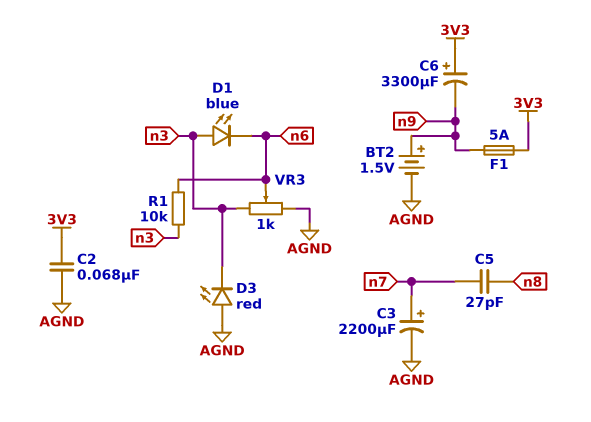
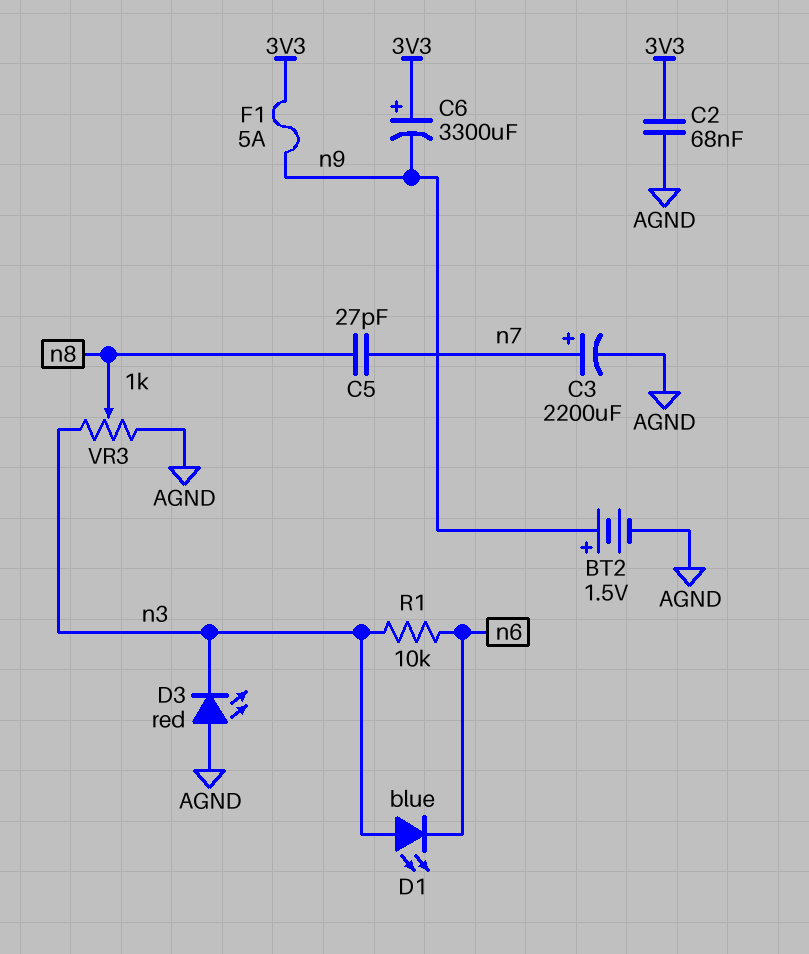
VR3: 1k (AGND, n3, wiper n6) -> 1k (AGND, n3, wiper n8)

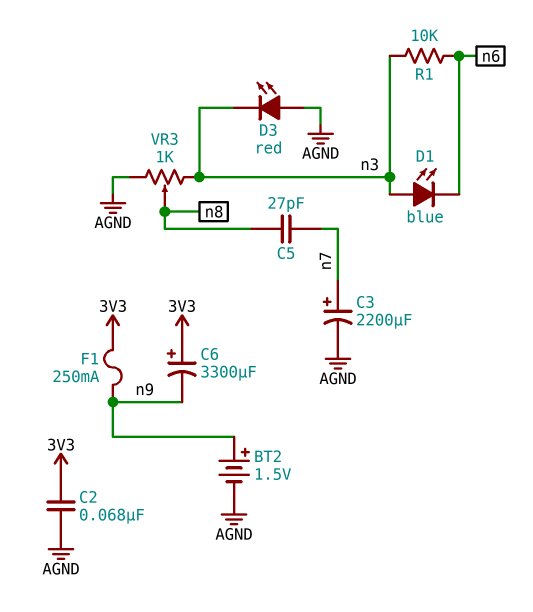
F1: 5A (3V3, n9) -> 250mA (3V3, n9)

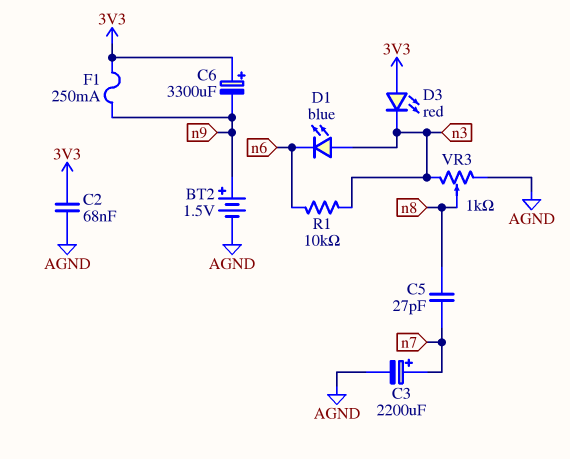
D3: LED red (A AGND, K n3) -> LED red (A 3V3, K n3)

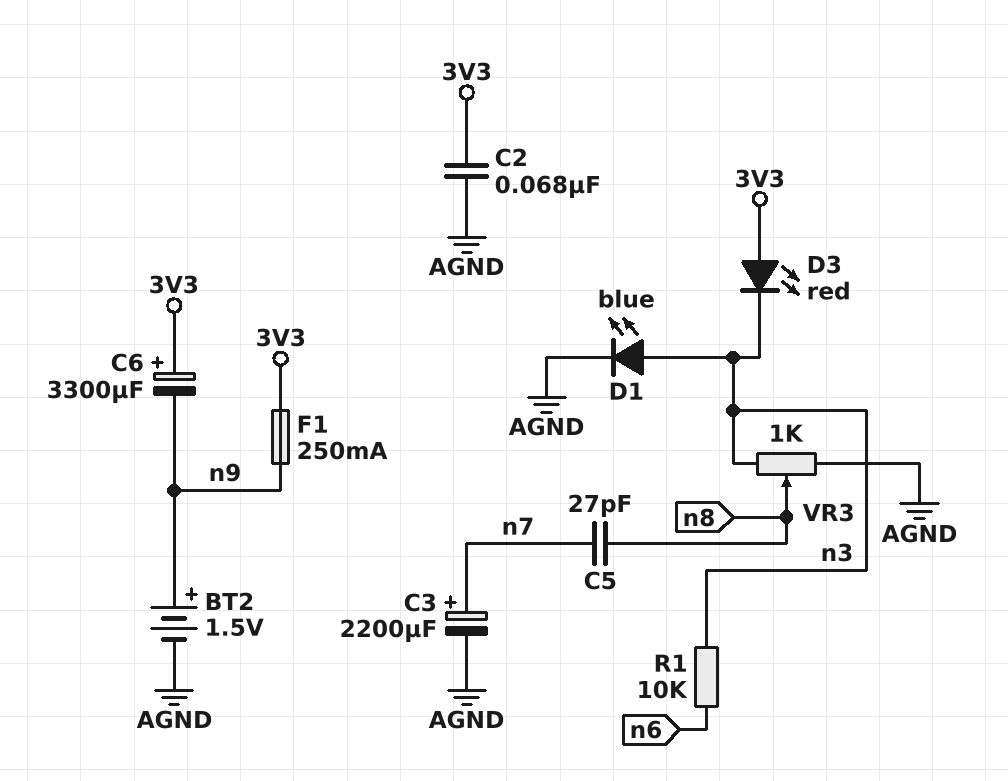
D1: LED blue (A n3, K n6) -> LED blue (A n3, K AGND)

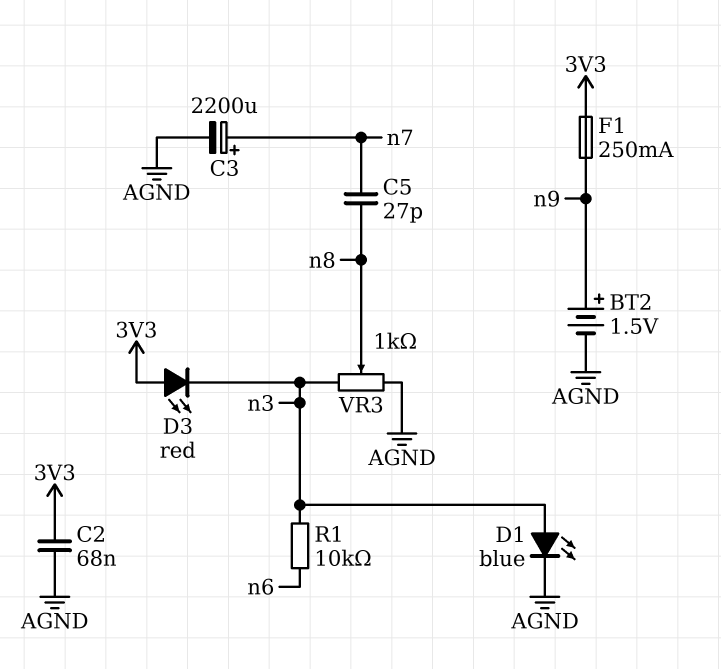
C6: 3300uF (plus 3V3, minus n9) -> none

